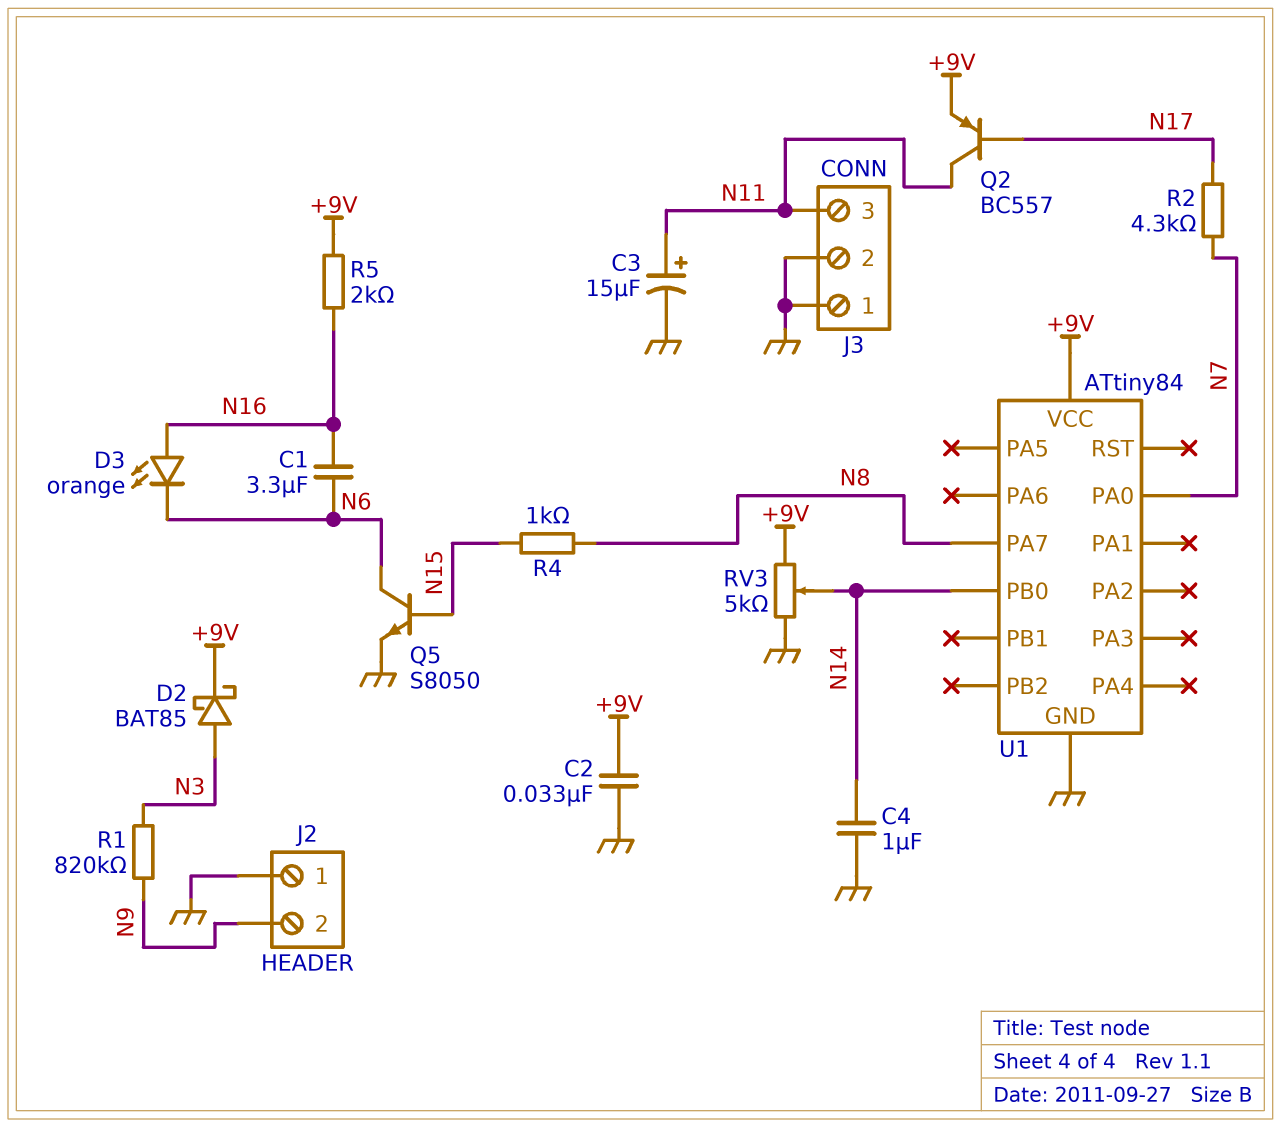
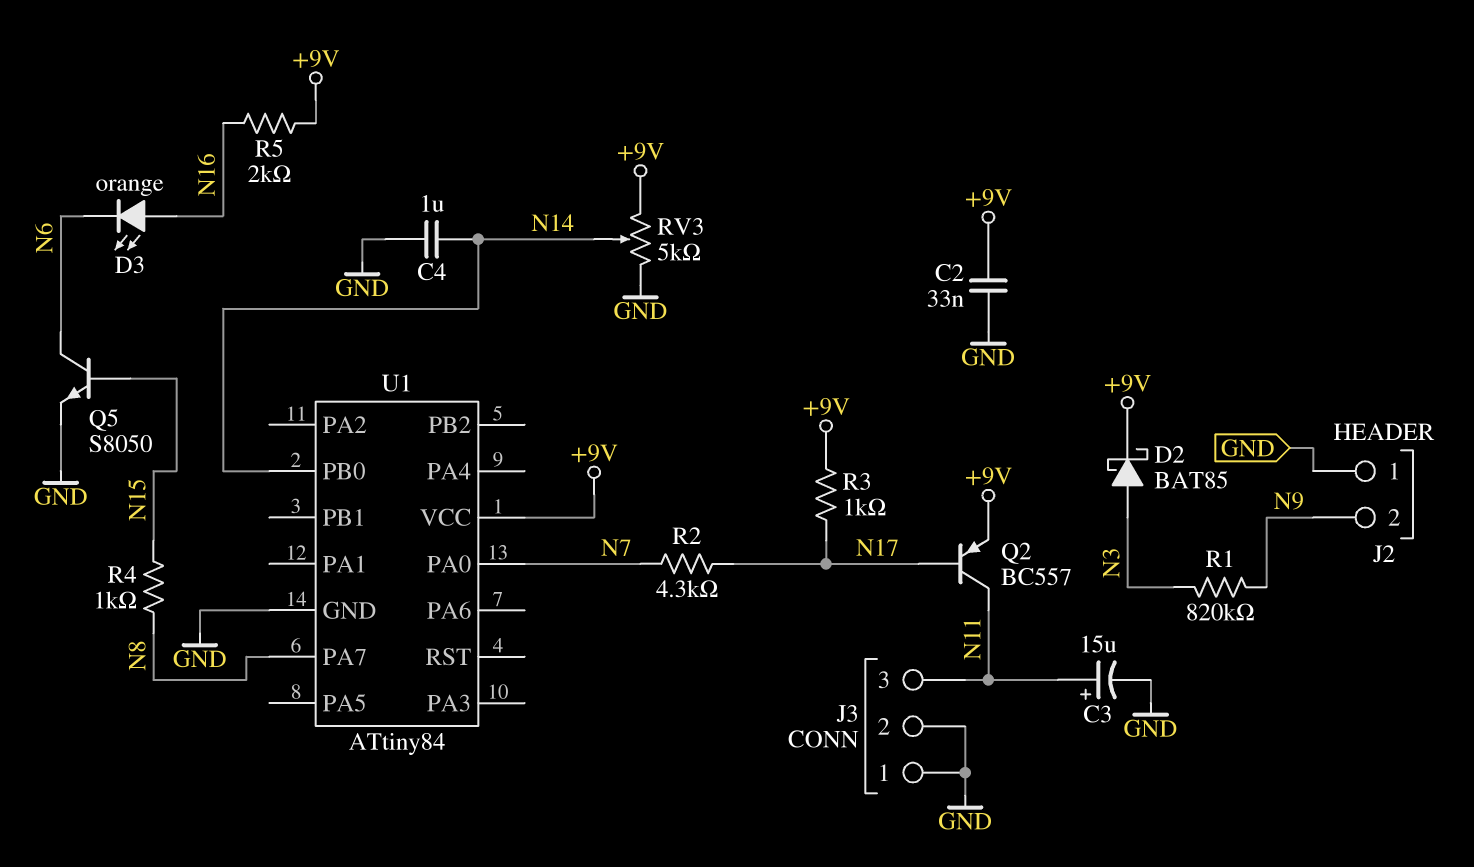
C1: 3.3uF (N6, N16) -> none
R3: none -> 1k (+9V, N17)

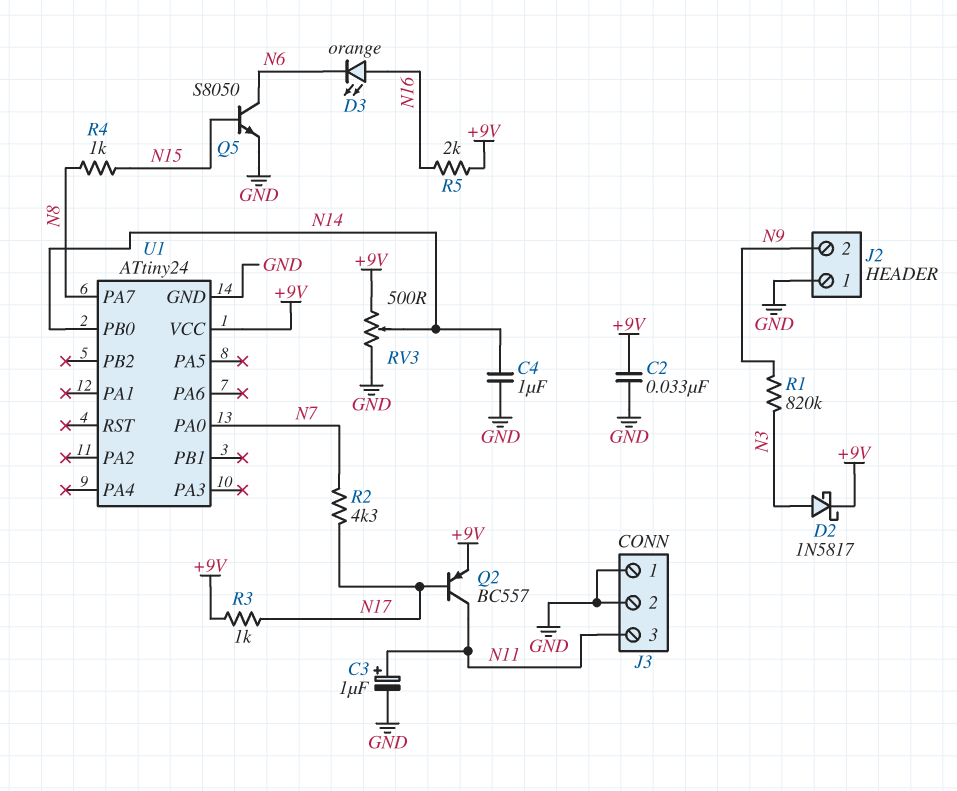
C3: 15uF (plus N11, minus GND) -> 1uF (plus N11, minus GND)
D2: schottky BAT85 (A N3, K +9V) -> schottky 1N5817 (A N3, K +9V)
RV3: 5k (+9V, GND, wiper N14) -> 500 (+9V, GND, wiper N14)
U1: ATtiny84 -> ATtiny24

